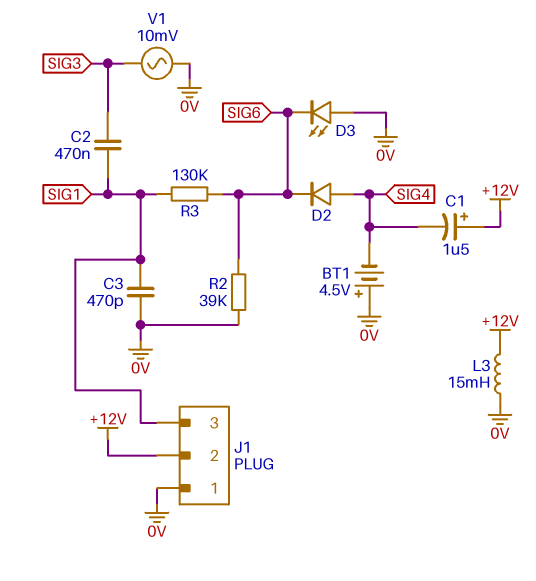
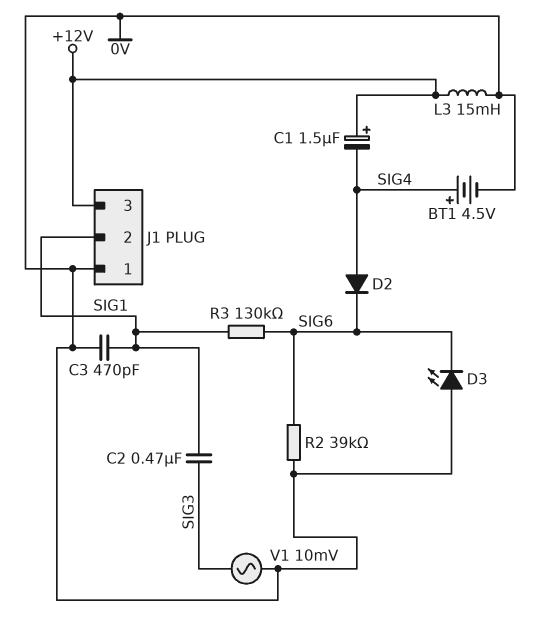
BT1: 4.5V (plus 0V, minus SIG4) -> 4.5V (plus SIG4, minus 0V)
J1 pin 2: +12V -> SIG1
J1 pin 3: SIG1 -> +12V

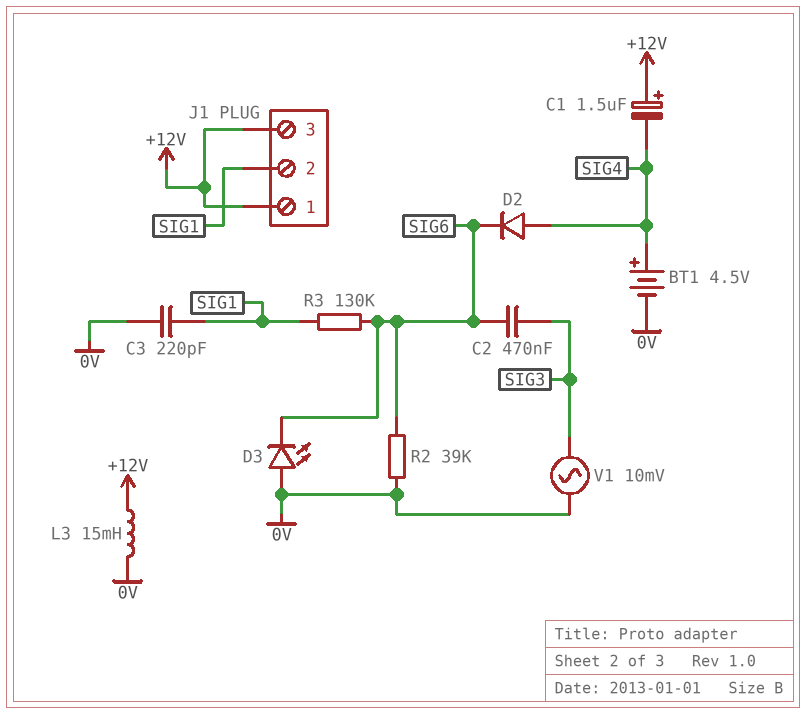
C2: 470nF (SIG1, SIG3) -> 470nF (SIG3, SIG6)
C3: 470pF (0V, SIG1) -> 220pF (0V, SIG1)
J1 pin 1: 0V -> +12V

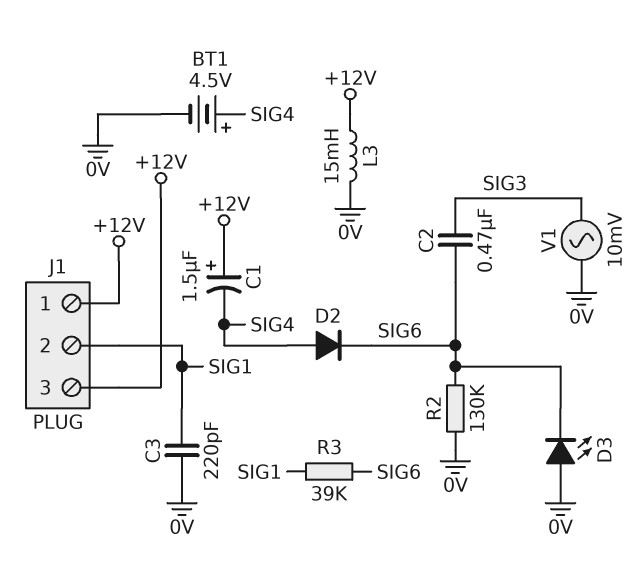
R2: 39k (0V, SIG6) -> 130k (0V, SIG6)
R3: 130k (SIG1, SIG6) -> 39k (SIG1, SIG6)

